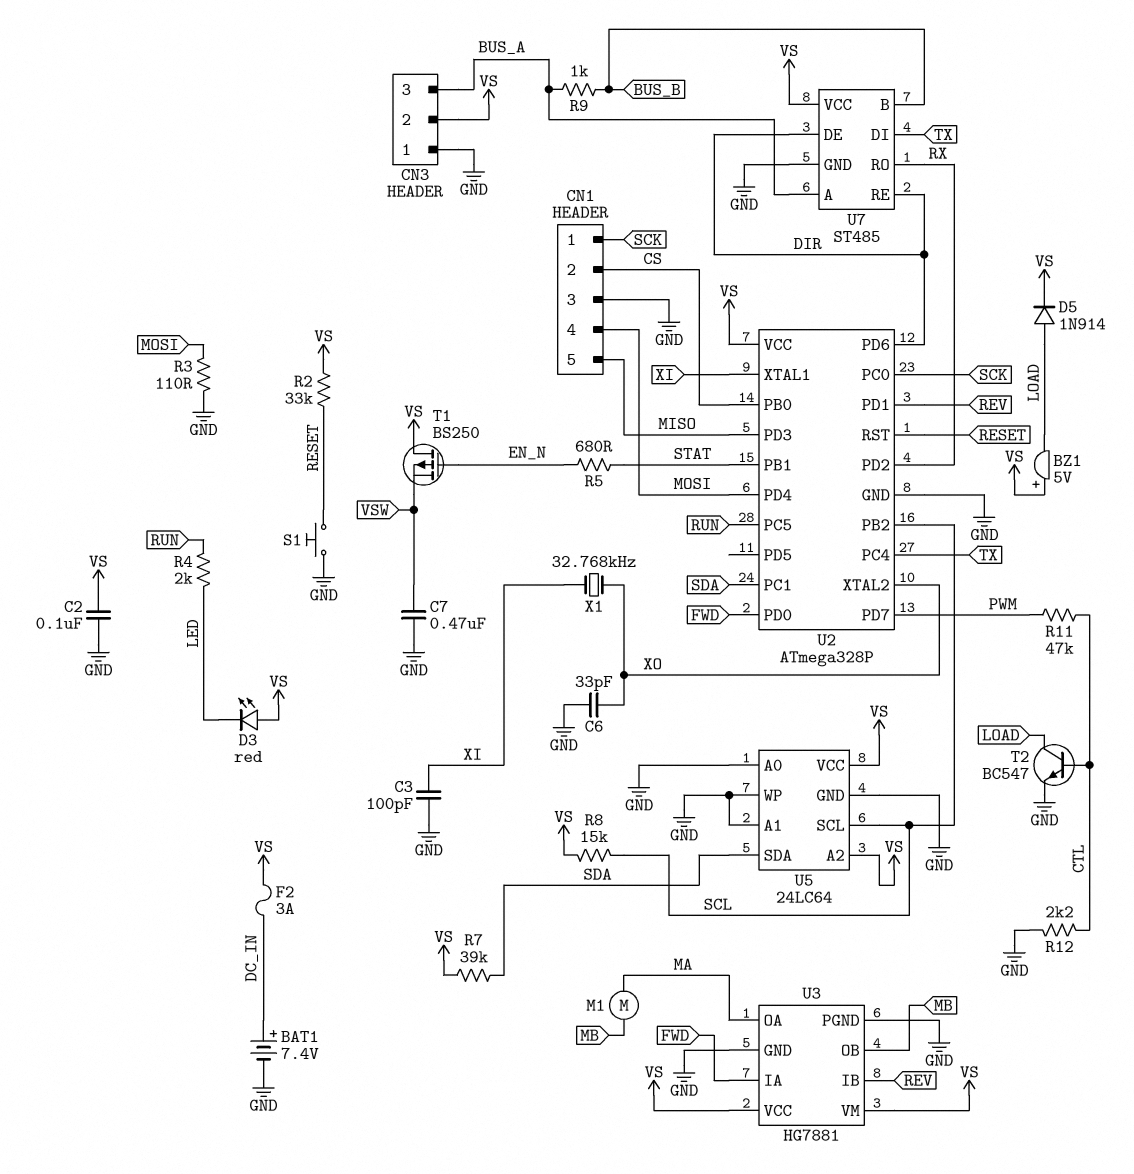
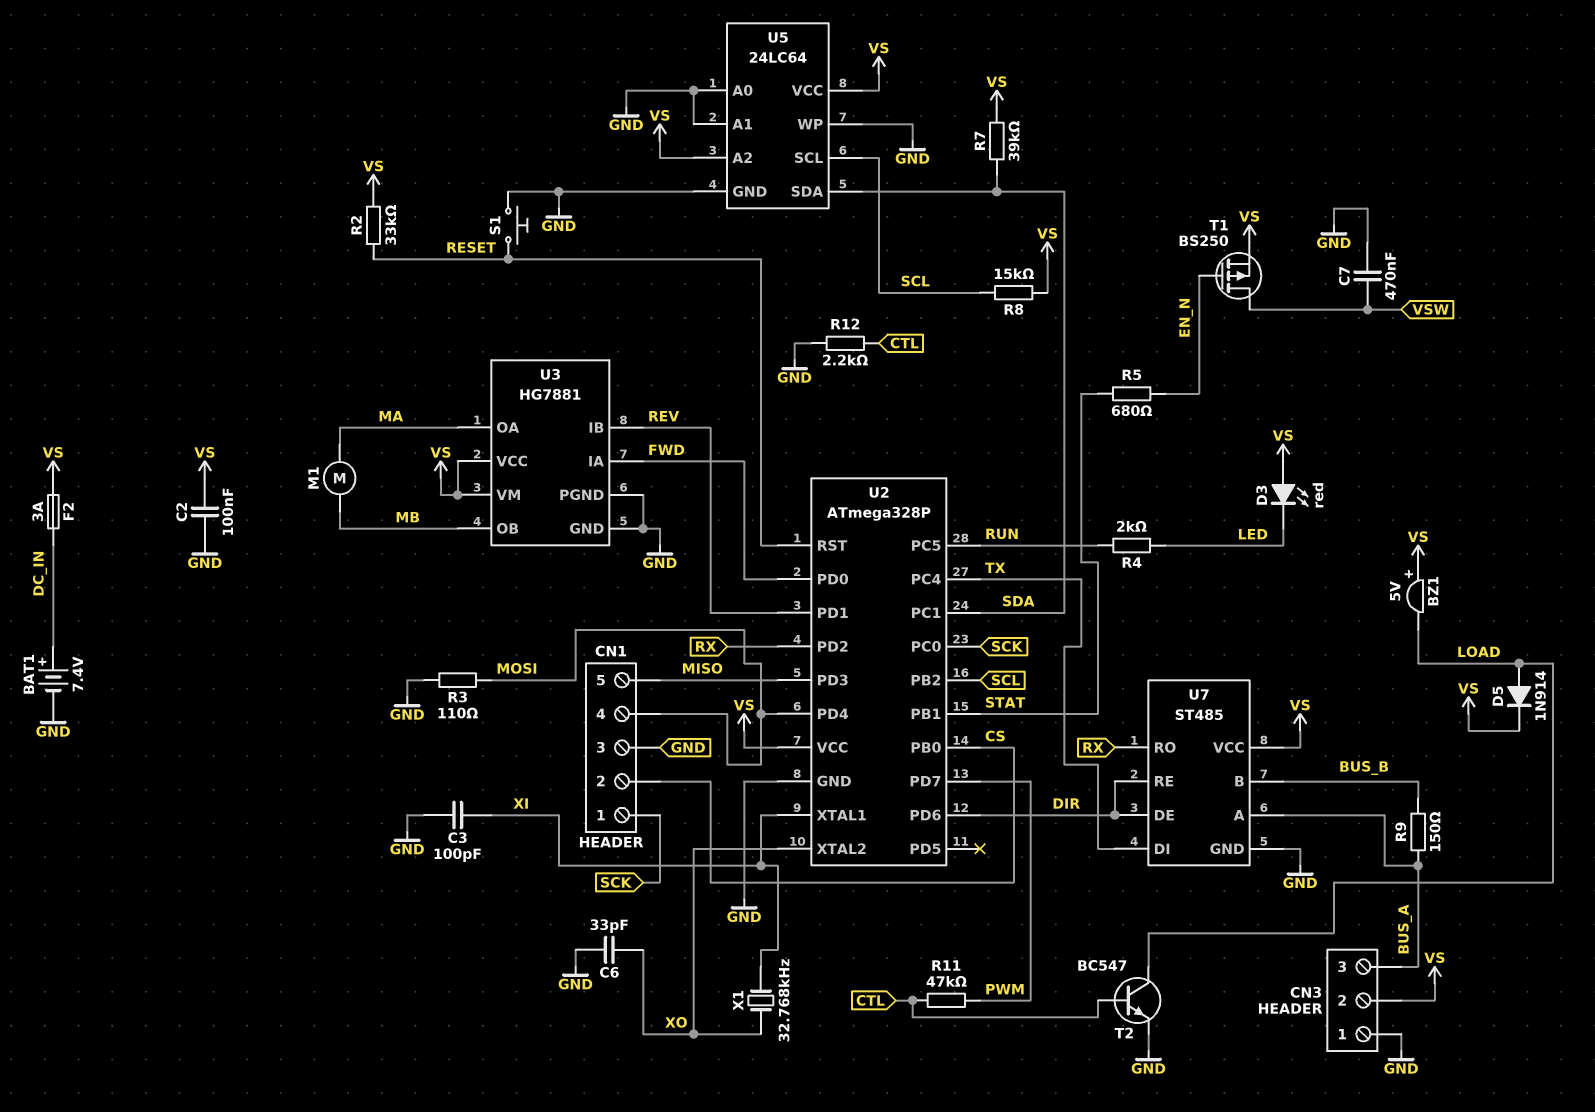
R9: 1k (BUS_A, BUS_B) -> 150 (BUS_A, BUS_B)
T1: PMOS BS250 (G EN_N, D VS, S VSW) -> PMOS BS250 (G EN_N, D VSW, S VS)

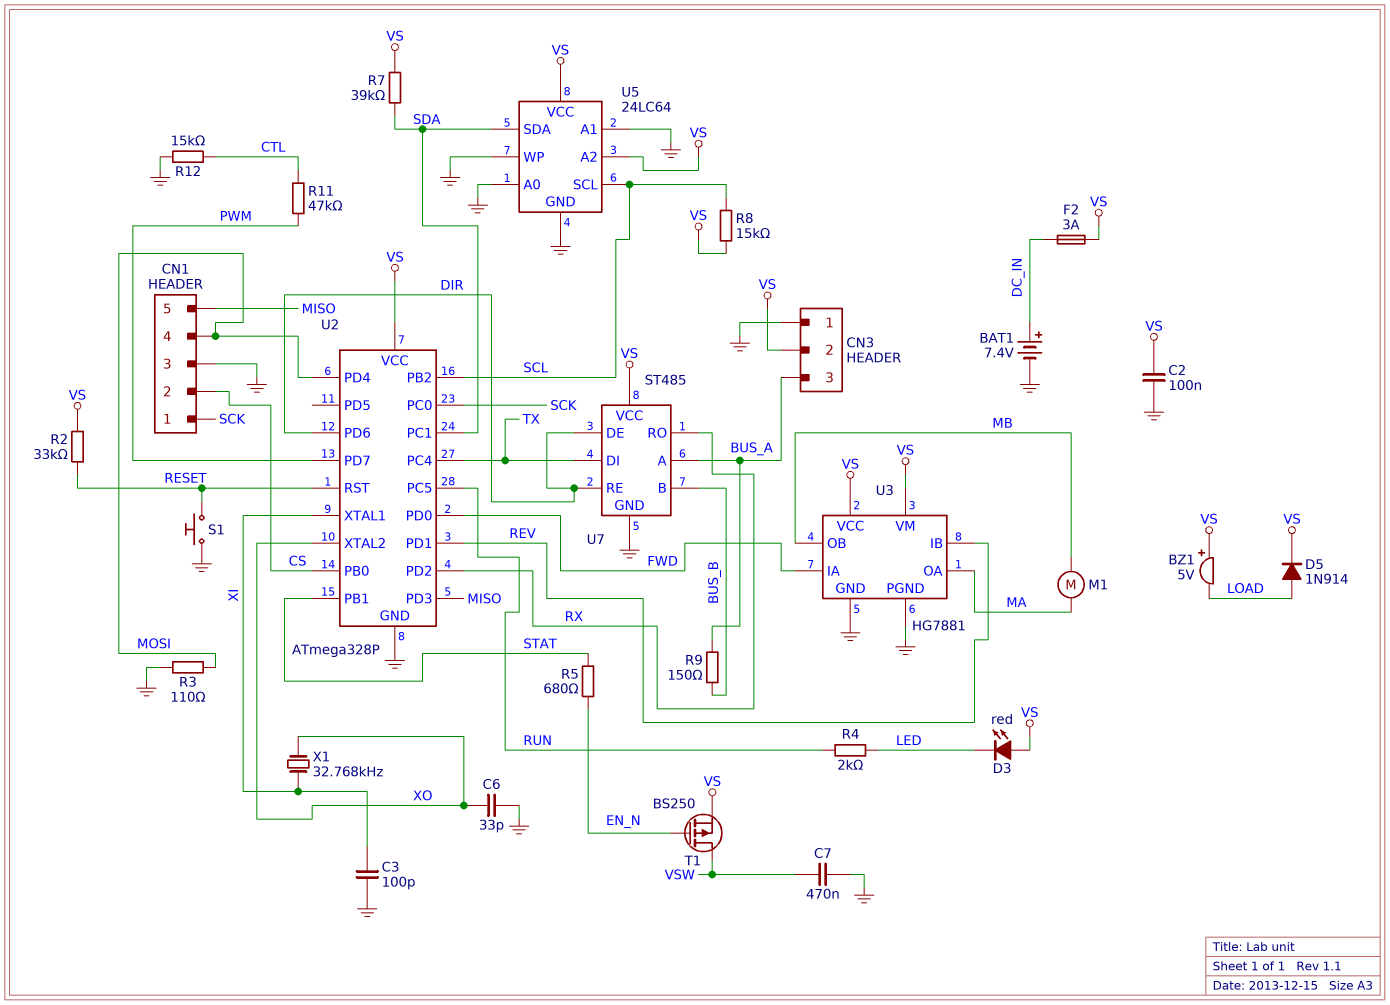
R12: 2.2k (CTL, GND) -> 15k (CTL, GND)
T2: NPN BC547 (B CTL, C LOAD, E GND) -> none

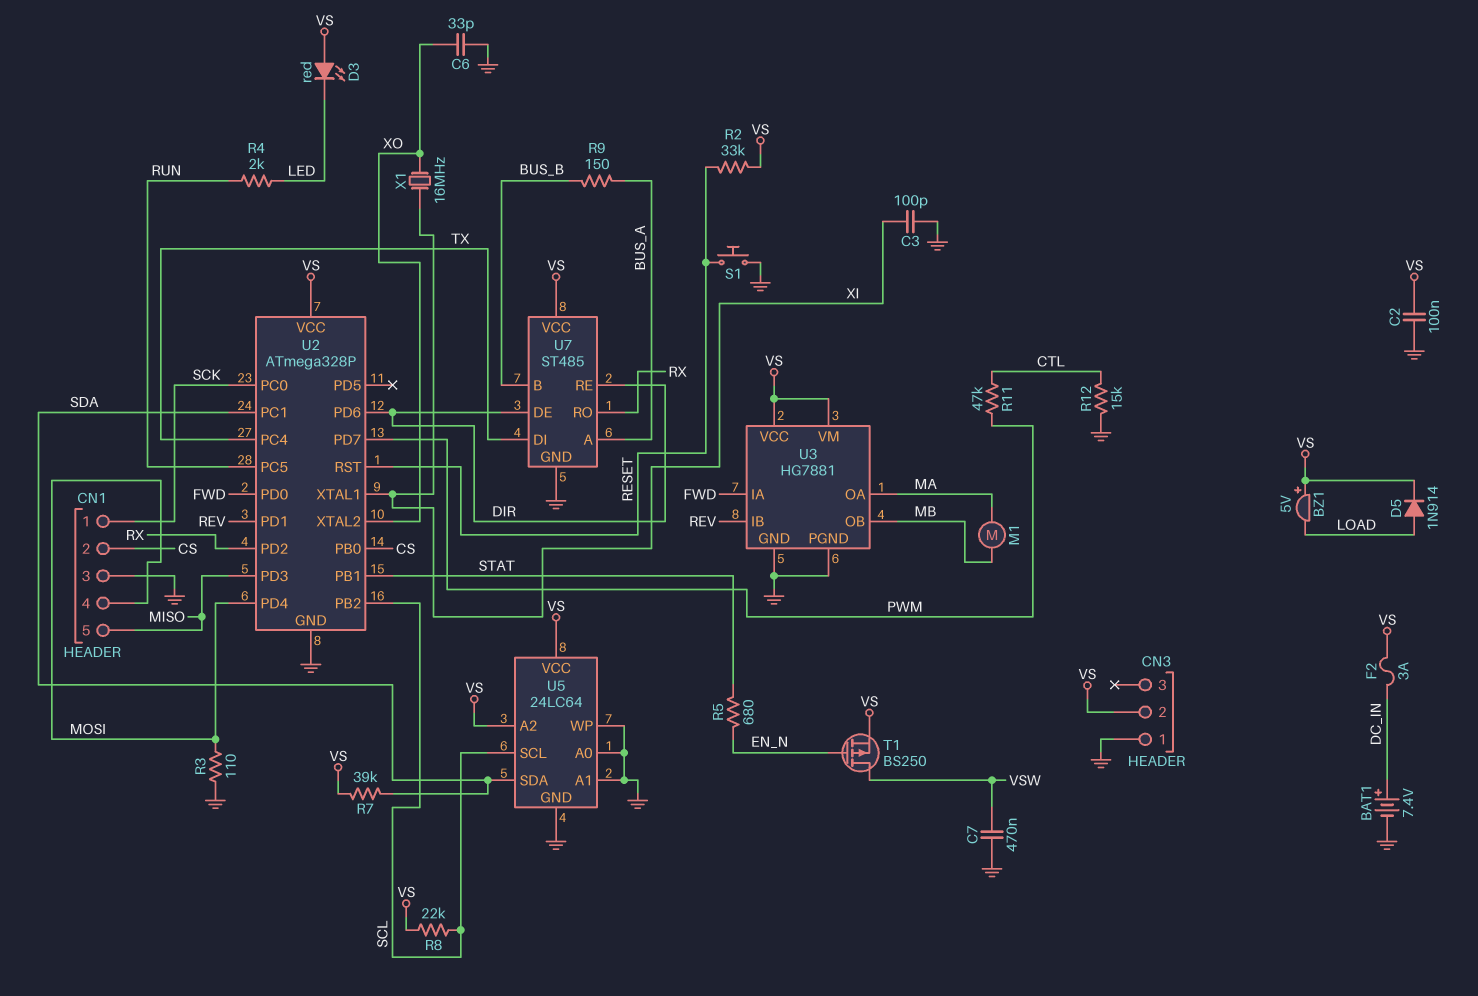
CN3 pin 3: BUS_A -> none
R8: 15k (SCL, VS) -> 22k (SCL, VS)
X1: 32.768kHz (XI, XO) -> 16MHz (XI, XO)

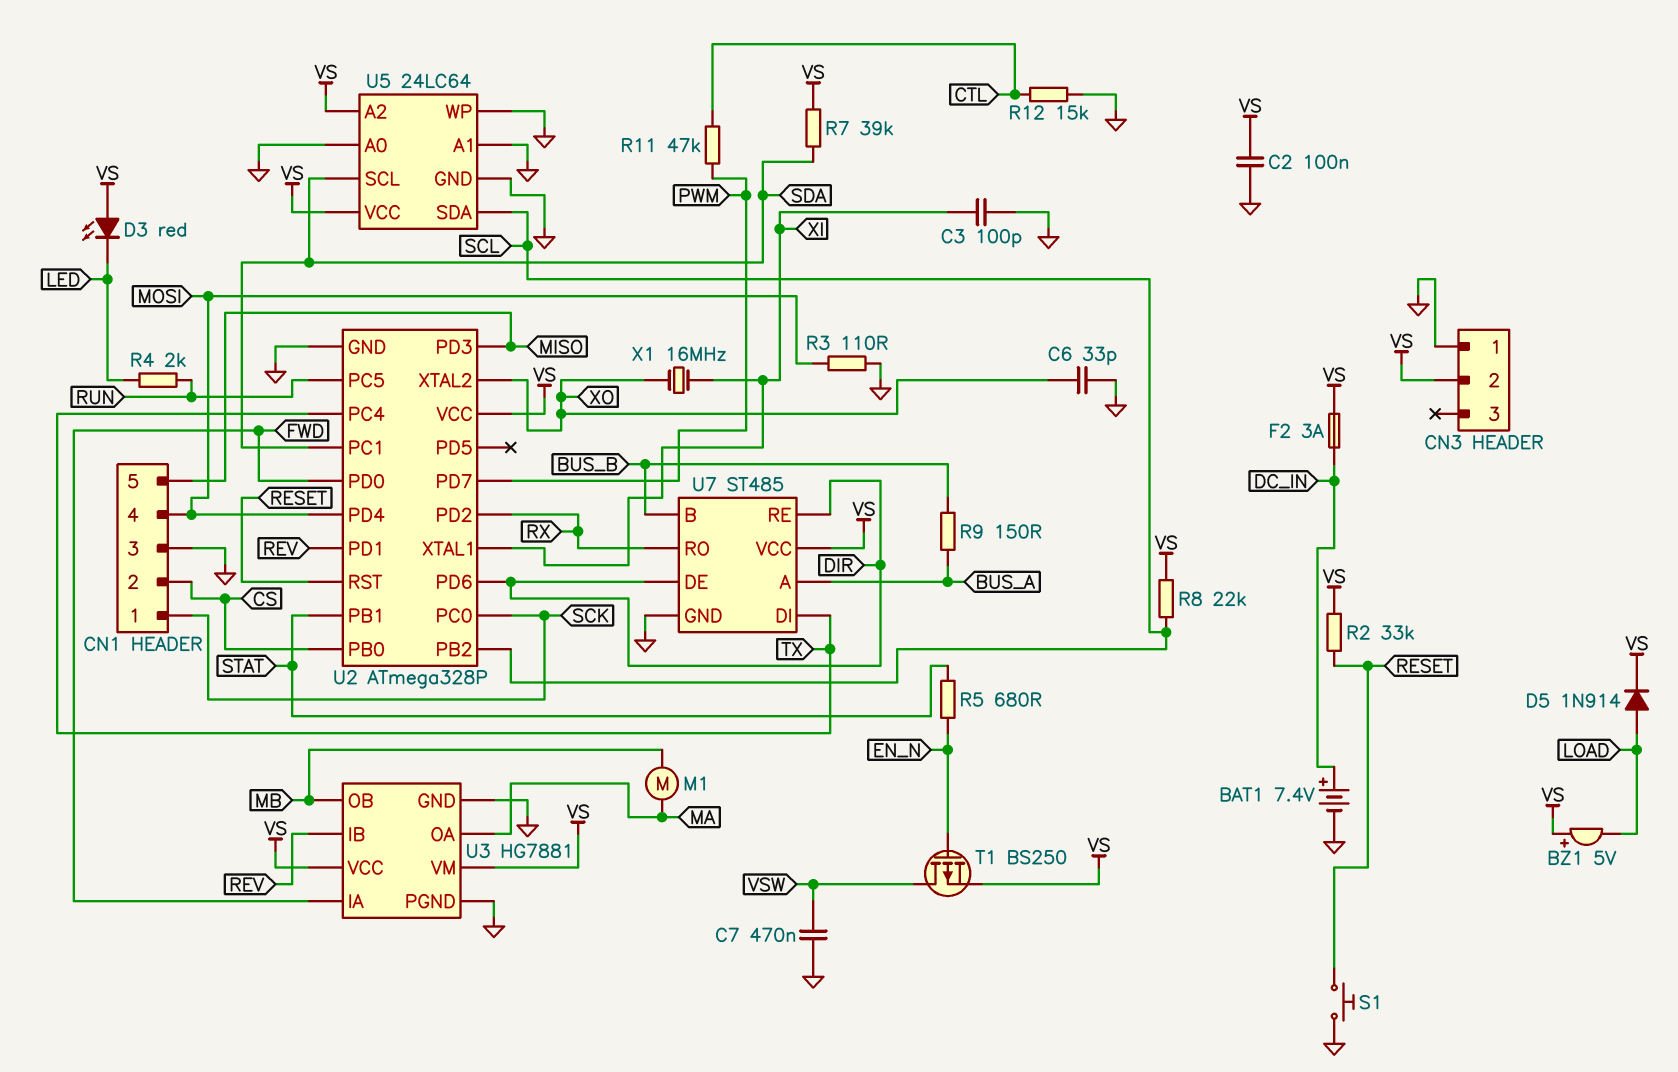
U5 pin SCL: SCL -> SDA
U5 pin SDA: SDA -> SCL

